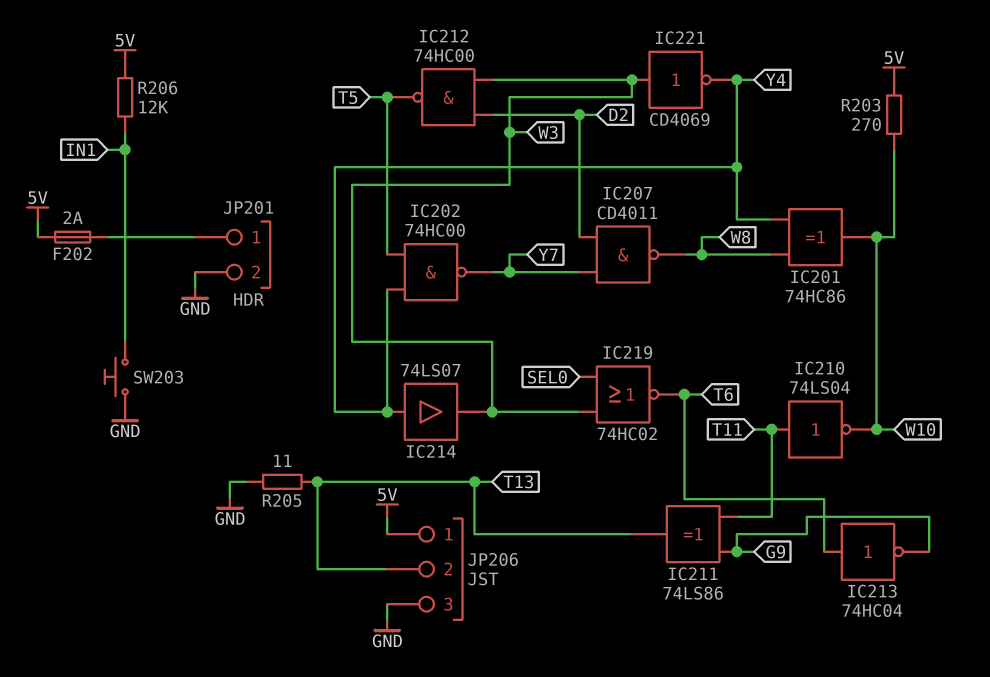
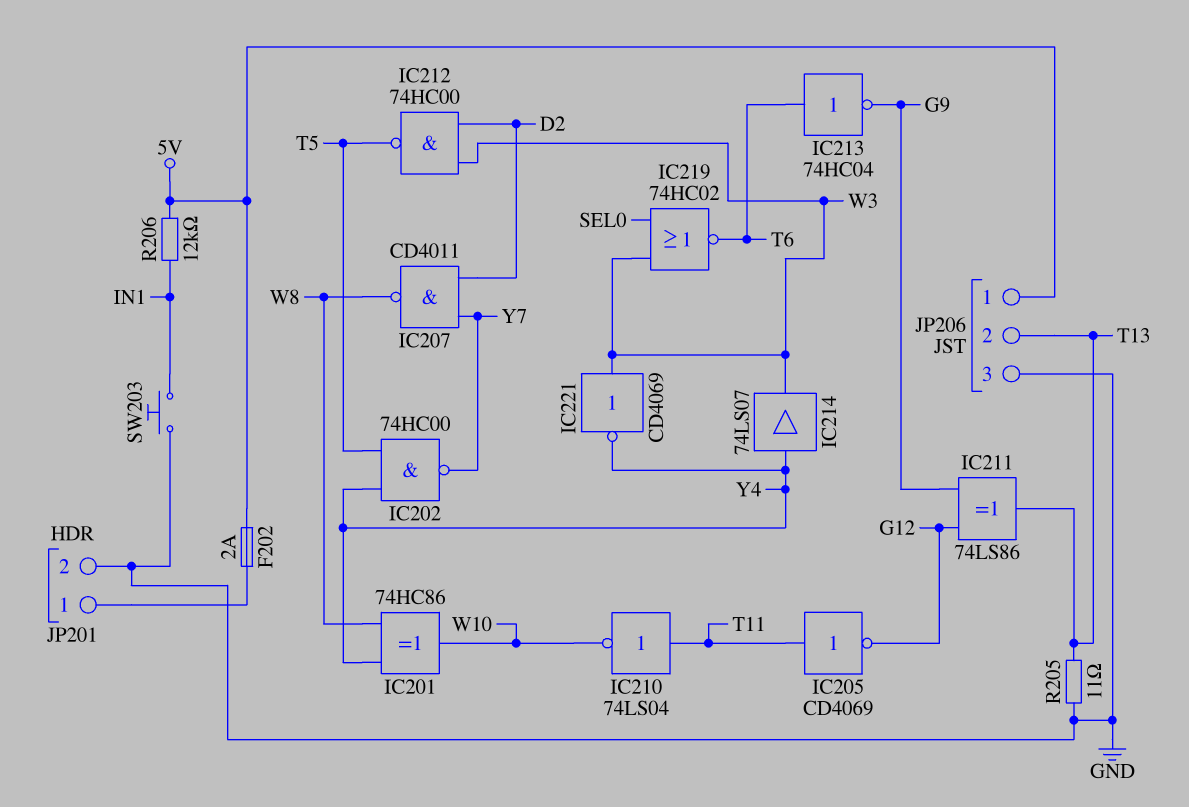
IC205: none -> NOT CD4069 (in T11, out G12)
IC211: XOR 74LS86 (in G9, in T11, out T13) -> XOR 74LS86 (in G9, in G12, out T13)
R203: 270 (5V, W10) -> none

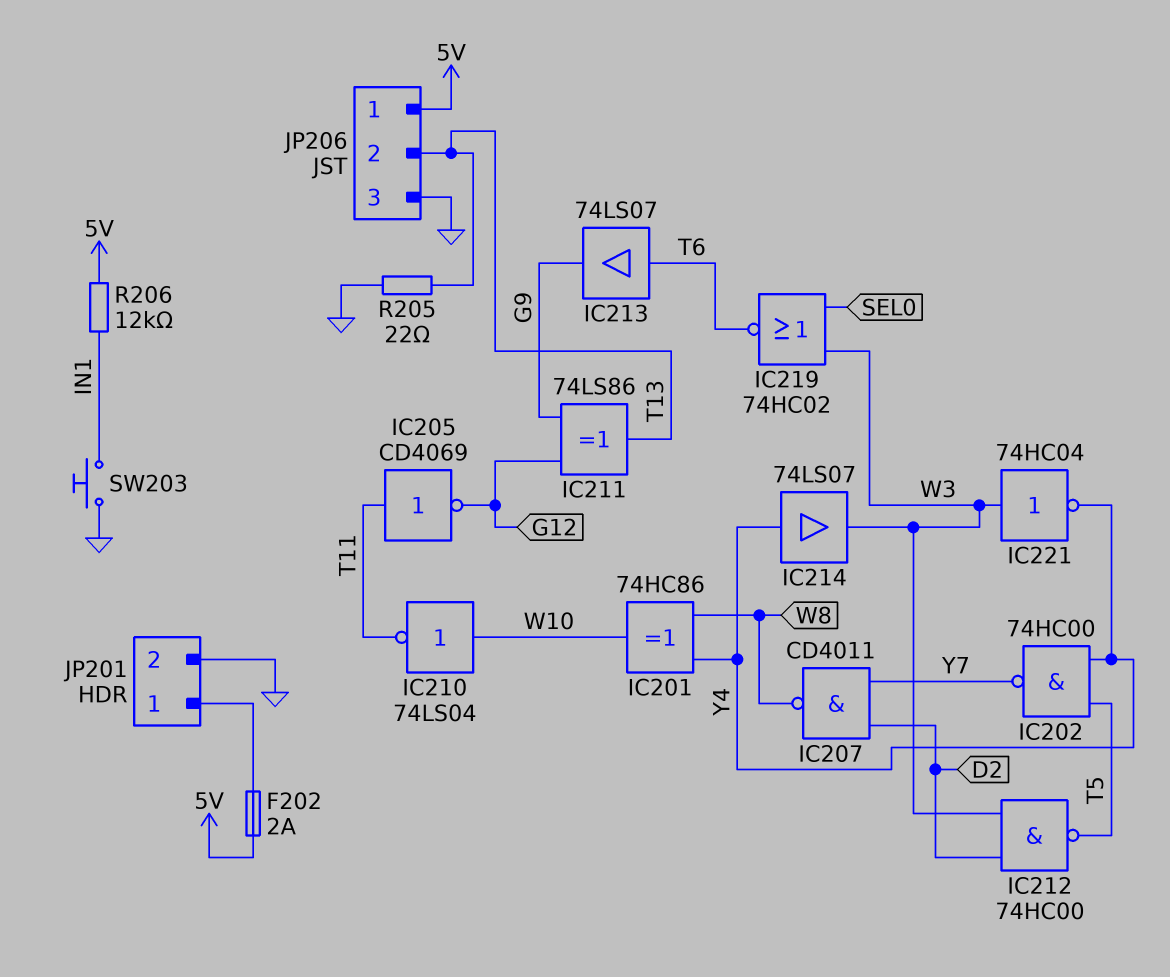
IC210: NOT 74LS04 (in T11, out W10) -> NOT 74LS04 (in W10, out T11)
IC213: NOT 74HC04 (in T6, out G9) -> buffer 74LS07 (in T6, out G9)
IC221: NOT CD4069 (in W3, out Y4) -> NOT 74HC04 (in W3, out Y4)
R205: 11 (GND, T13) -> 22 (GND, T13)

